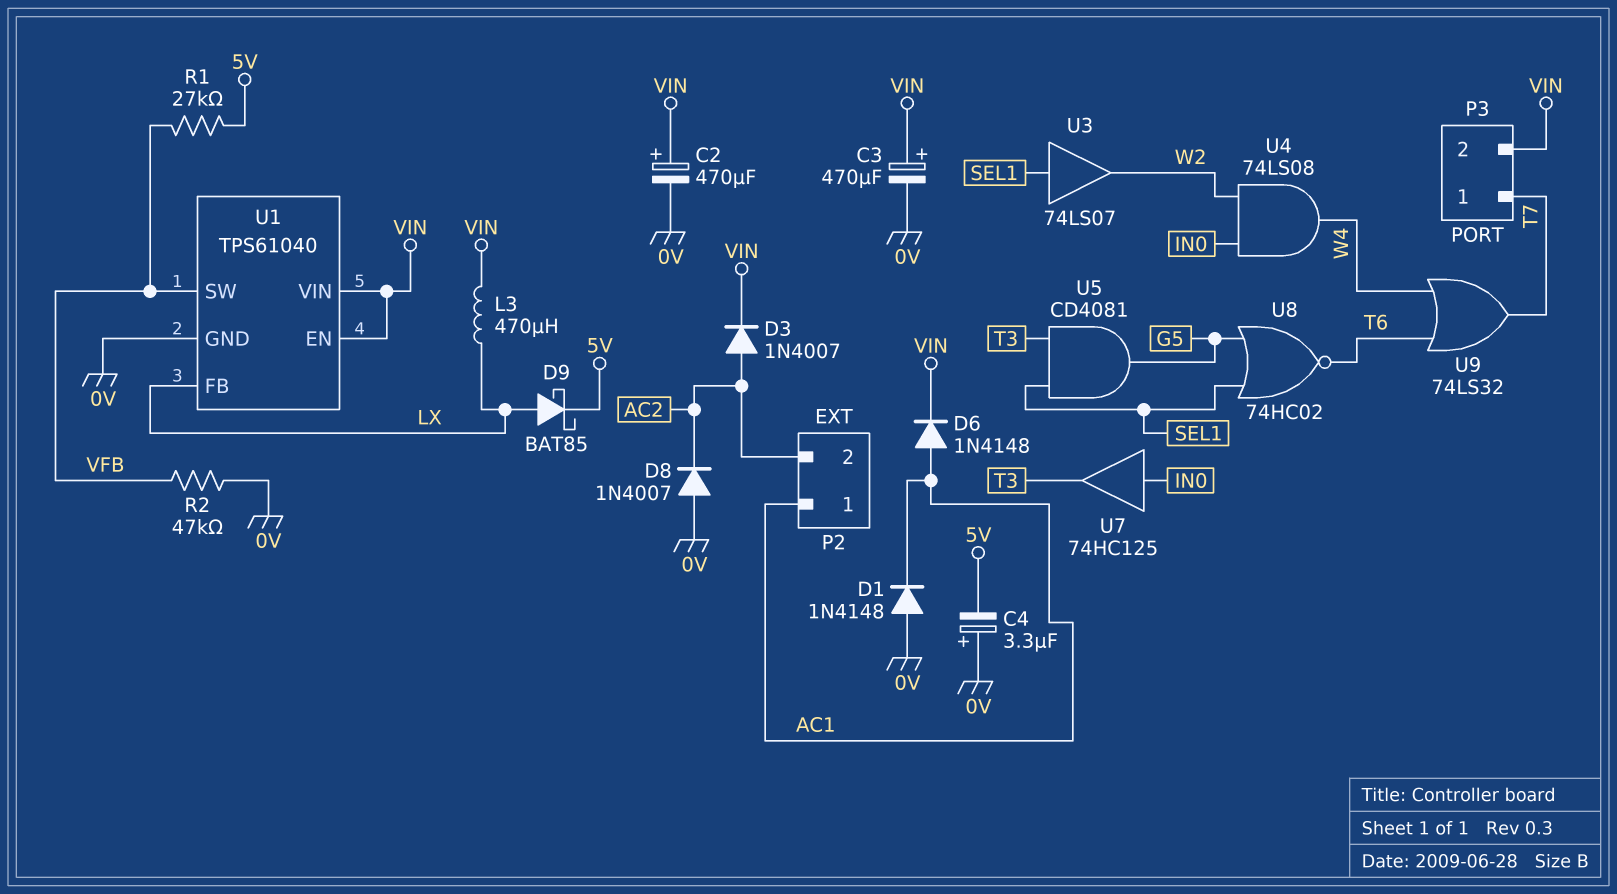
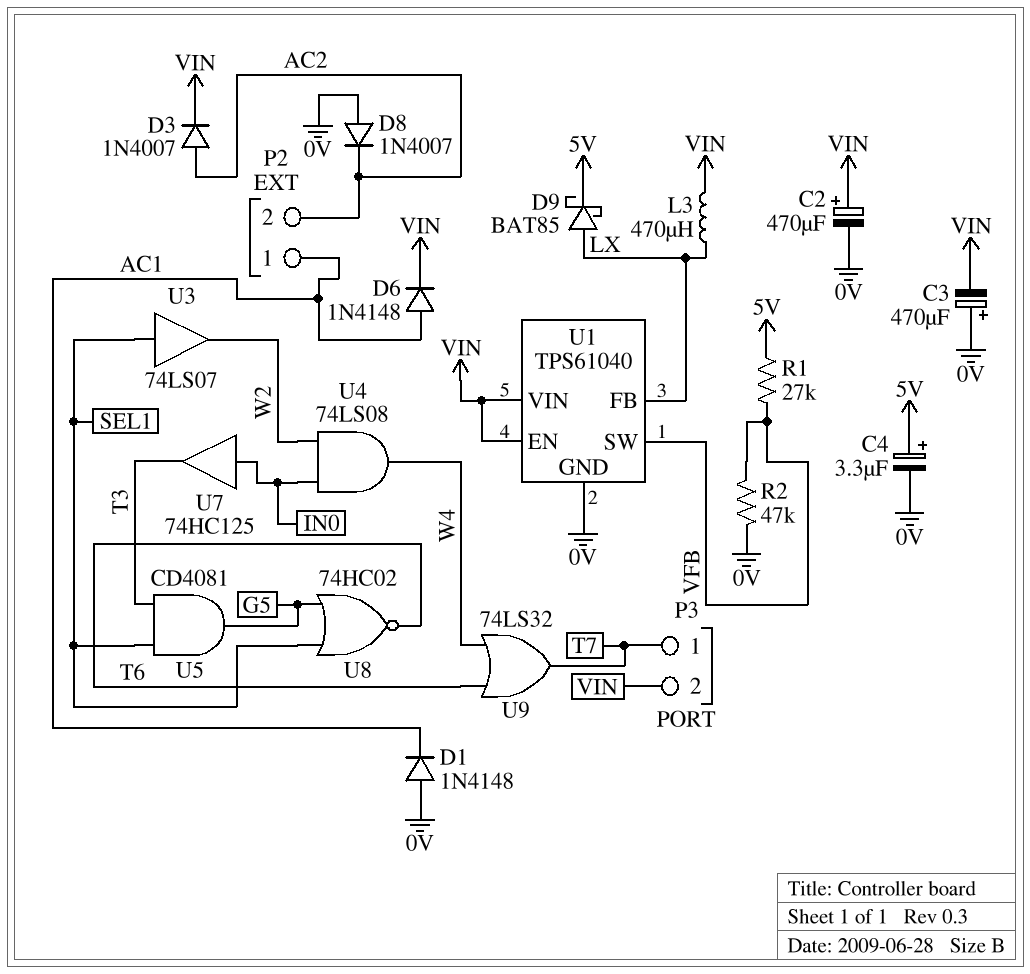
C3: 470uF (plus VIN, minus 0V) -> 470uF (plus 0V, minus VIN)
C4: 3.3uF (plus 0V, minus 5V) -> 3.3uF (plus 5V, minus 0V)

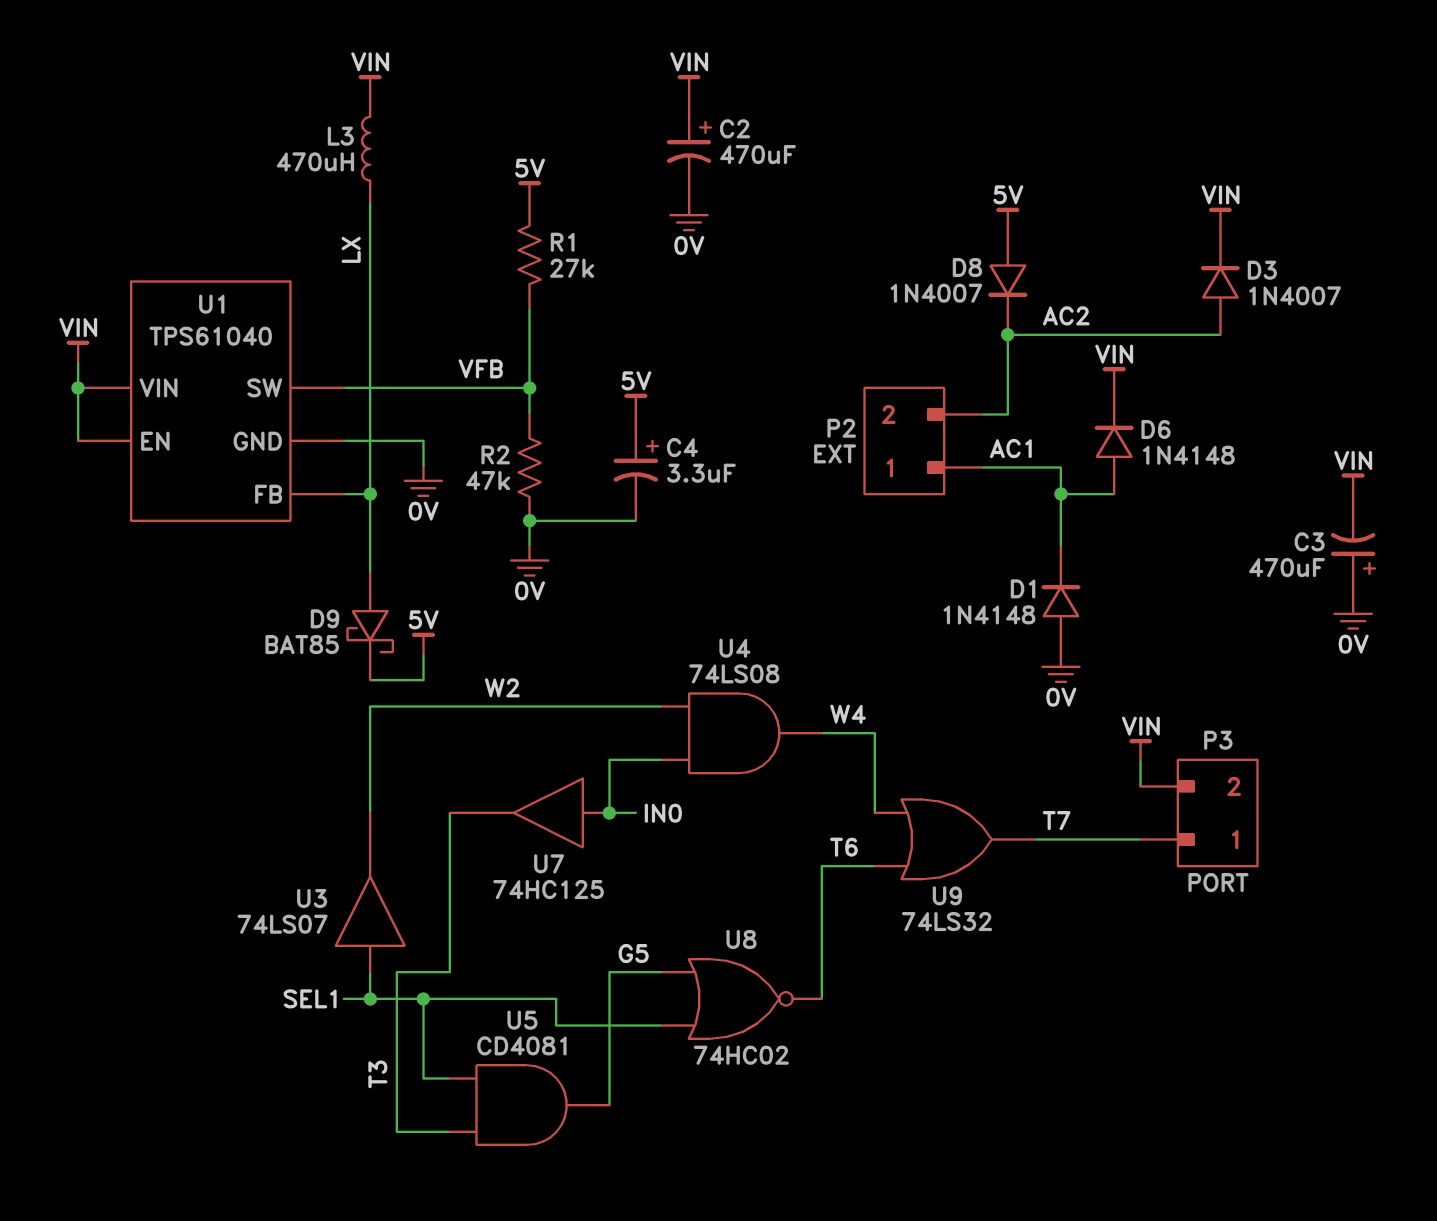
D8: diode 1N4007 (A 0V, K AC2) -> diode 1N4007 (A 5V, K AC2)

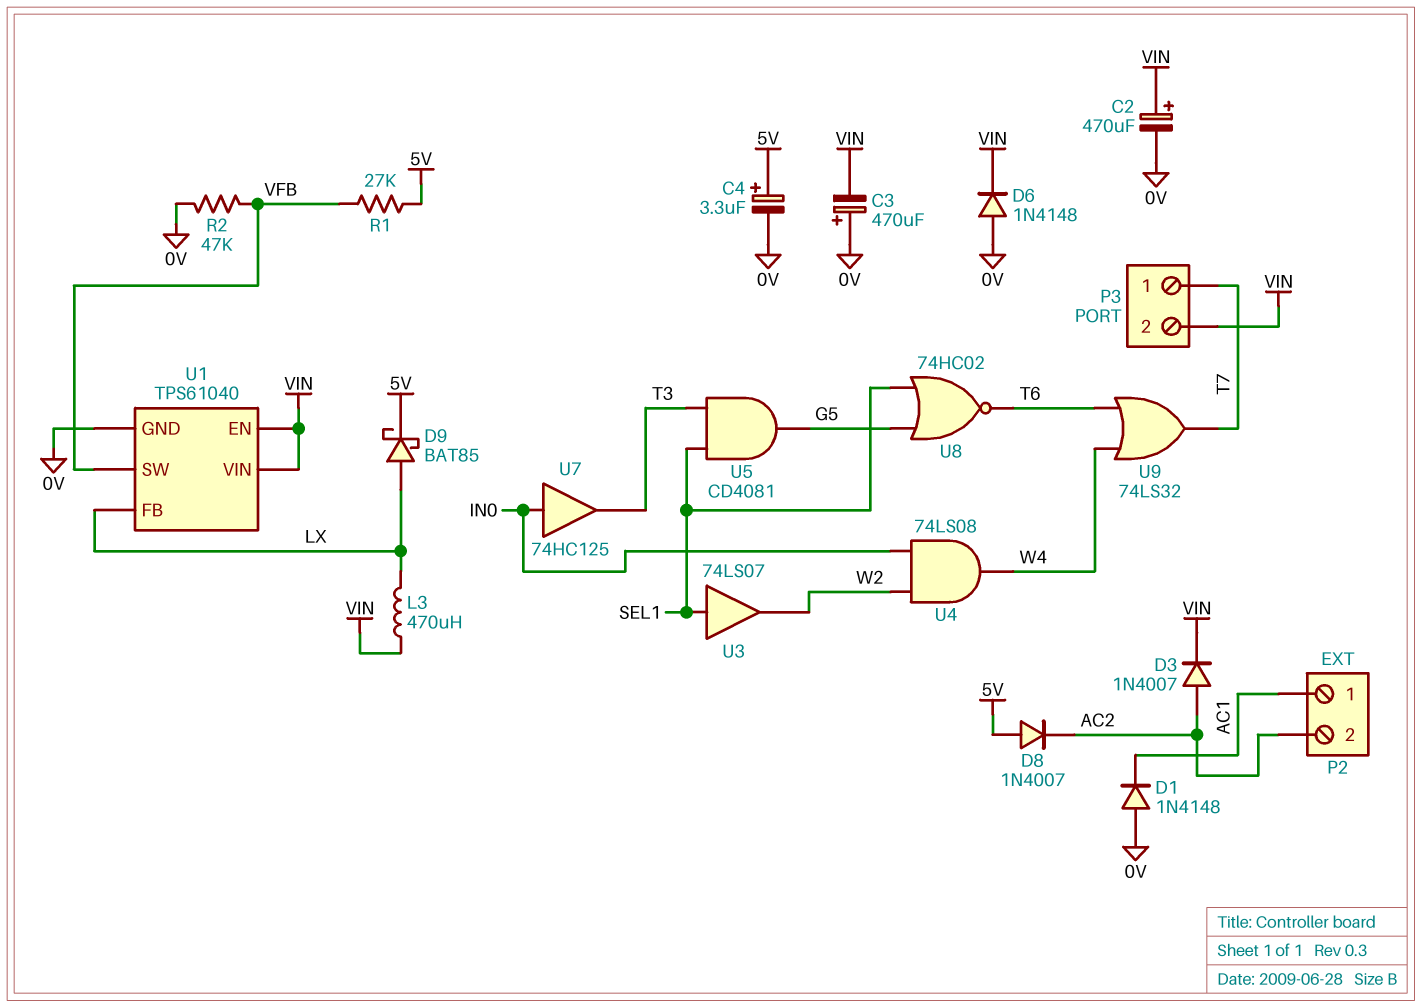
D6: diode 1N4148 (A AC1, K VIN) -> diode 1N4148 (A 0V, K VIN)

